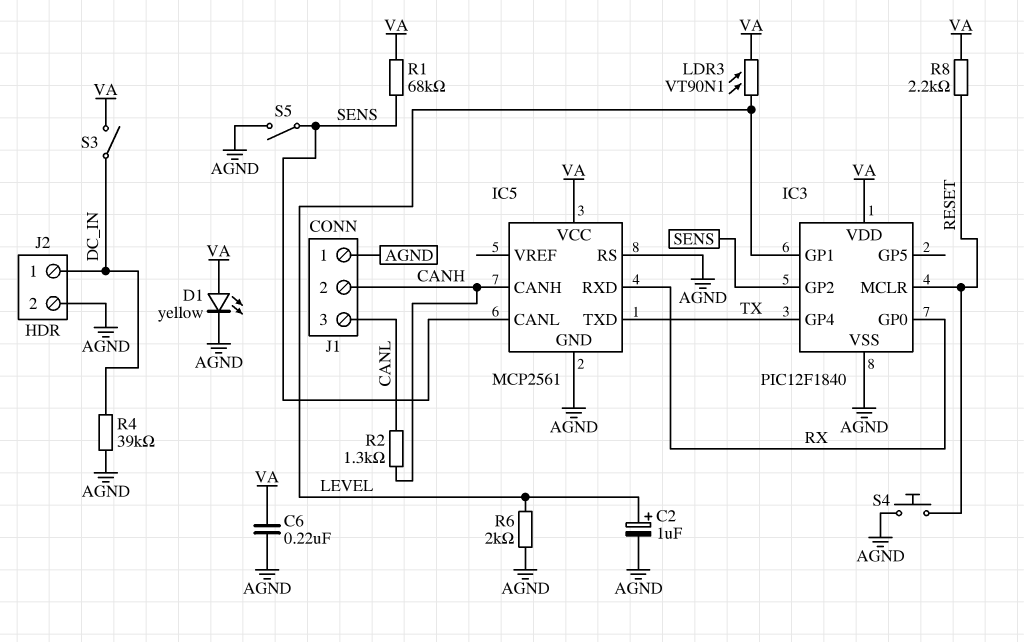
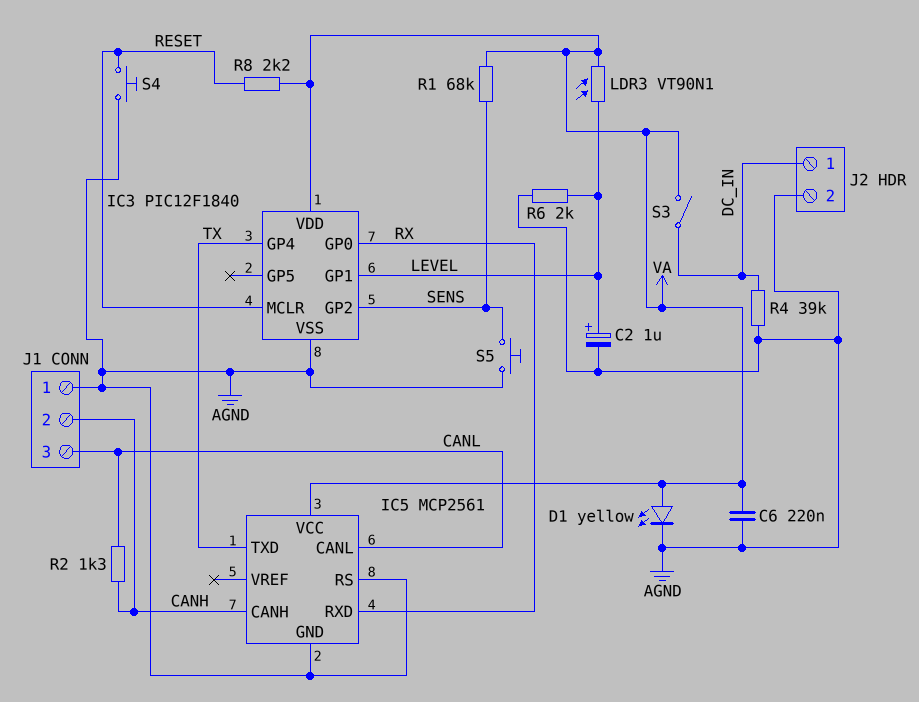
IC5 pin CANL: SENS -> CANL
S5: switch (AGND, SENS) -> button (AGND, SENS)

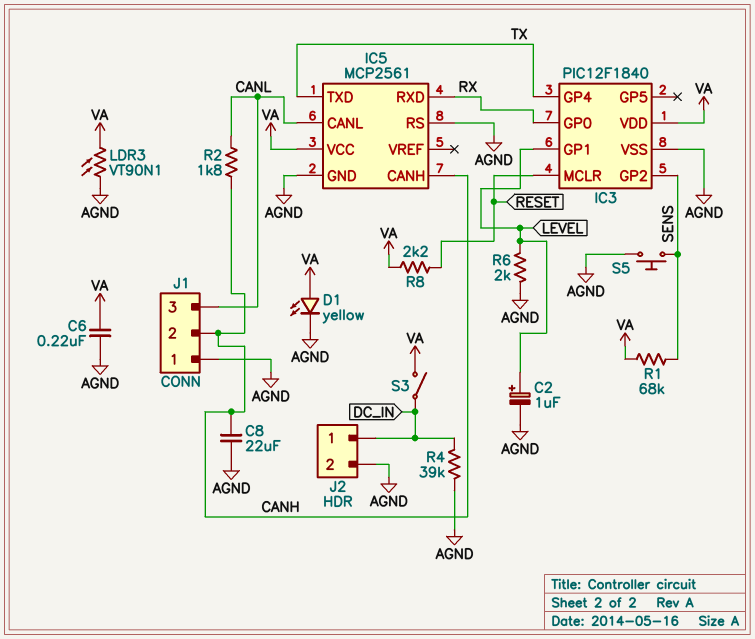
C8: none -> 22uF (AGND, CANH)
LDR3: VT90N1 (LEVEL, VA) -> VT90N1 (AGND, VA)
R2: 1.3k (CANH, CANL) -> 1.8k (CANH, CANL)
S4: button (AGND, RESET) -> none

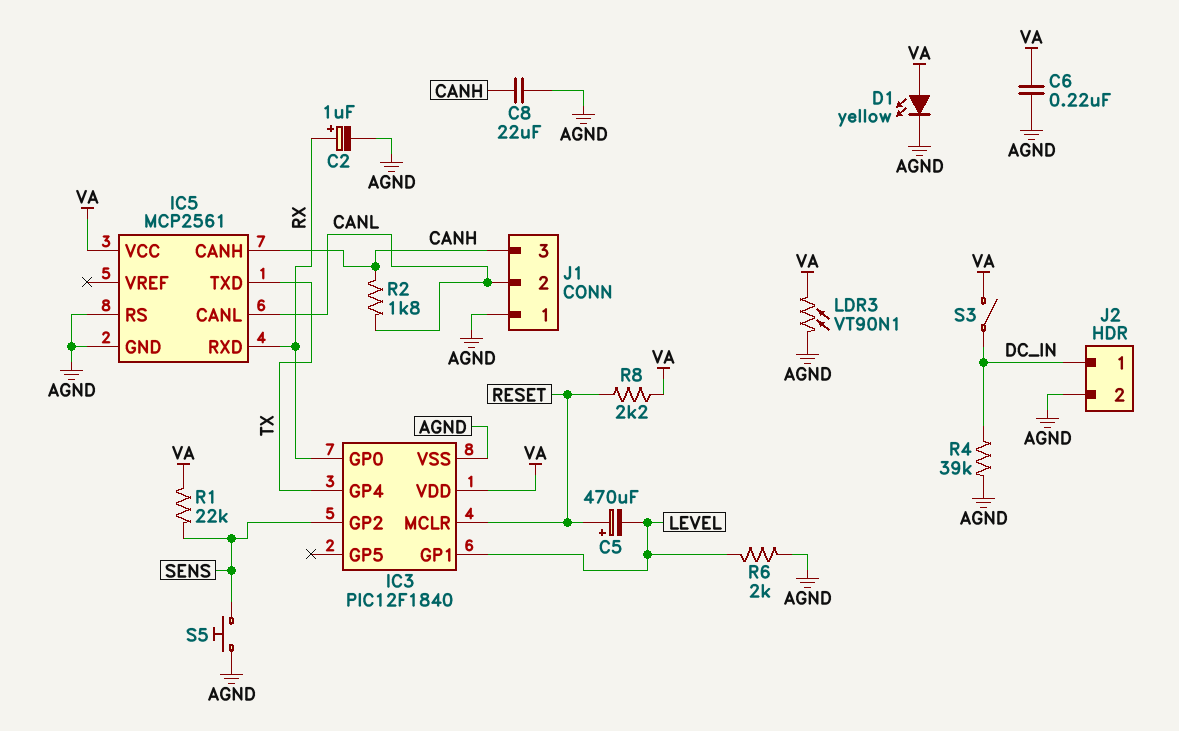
C2: 1uF (plus LEVEL, minus AGND) -> 1uF (plus RX, minus AGND)
C5: none -> 470uF (plus RESET, minus LEVEL)
J1 pin 2: CANH -> CANL
J1 pin 3: CANL -> CANH
R1: 68k (SENS, VA) -> 22k (SENS, VA)

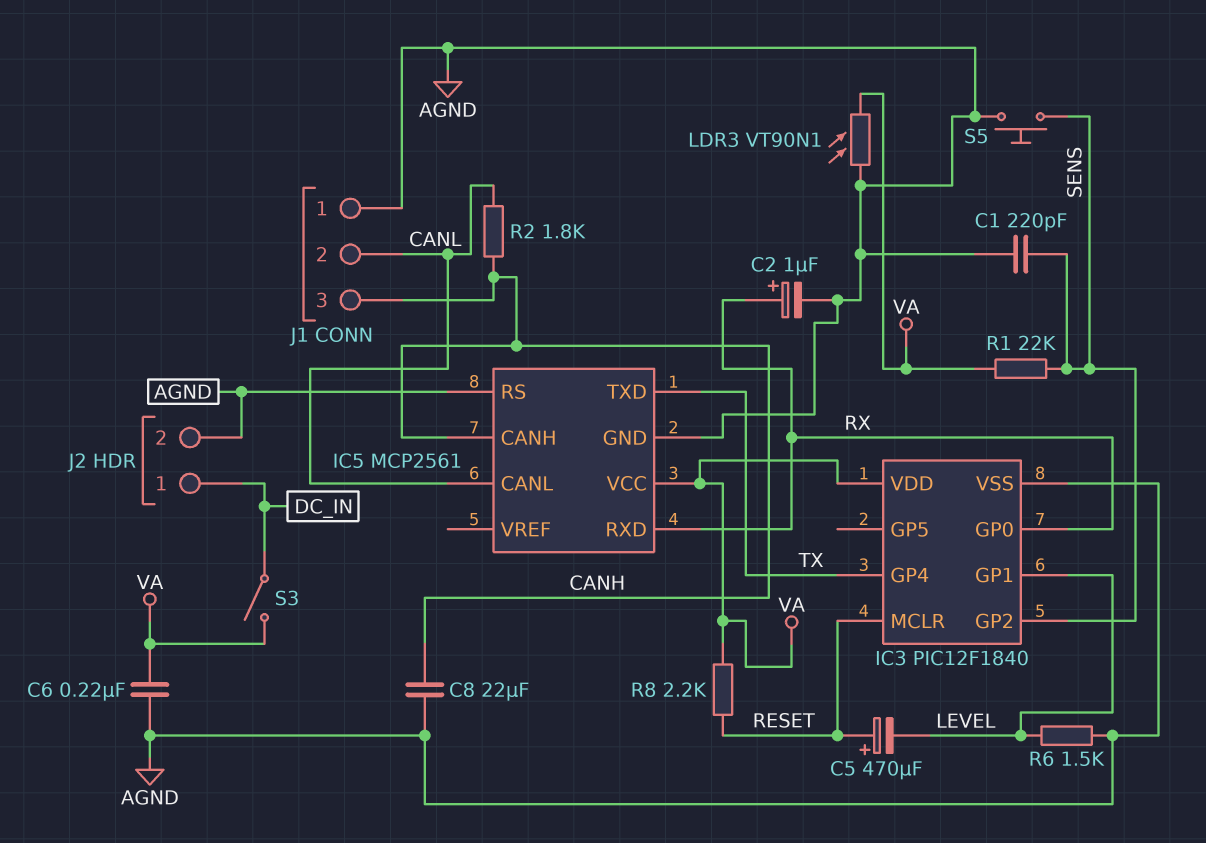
C1: none -> 220pF (AGND, SENS)
D1: LED yellow (A VA, K AGND) -> none
R4: 39k (AGND, DC_IN) -> none
R6: 2k (AGND, LEVEL) -> 1.5k (AGND, LEVEL)

